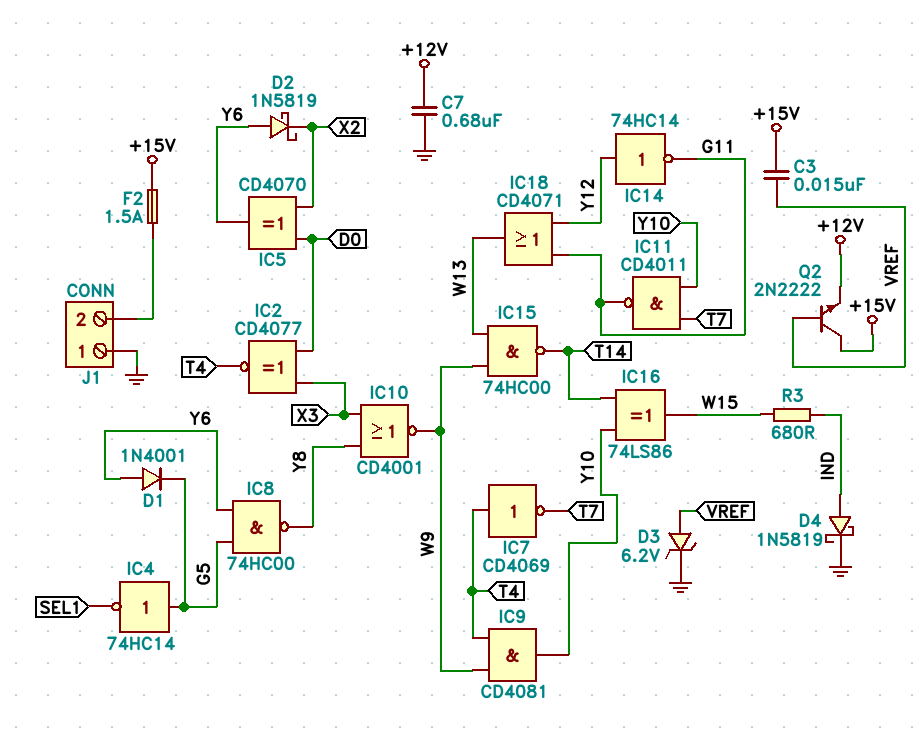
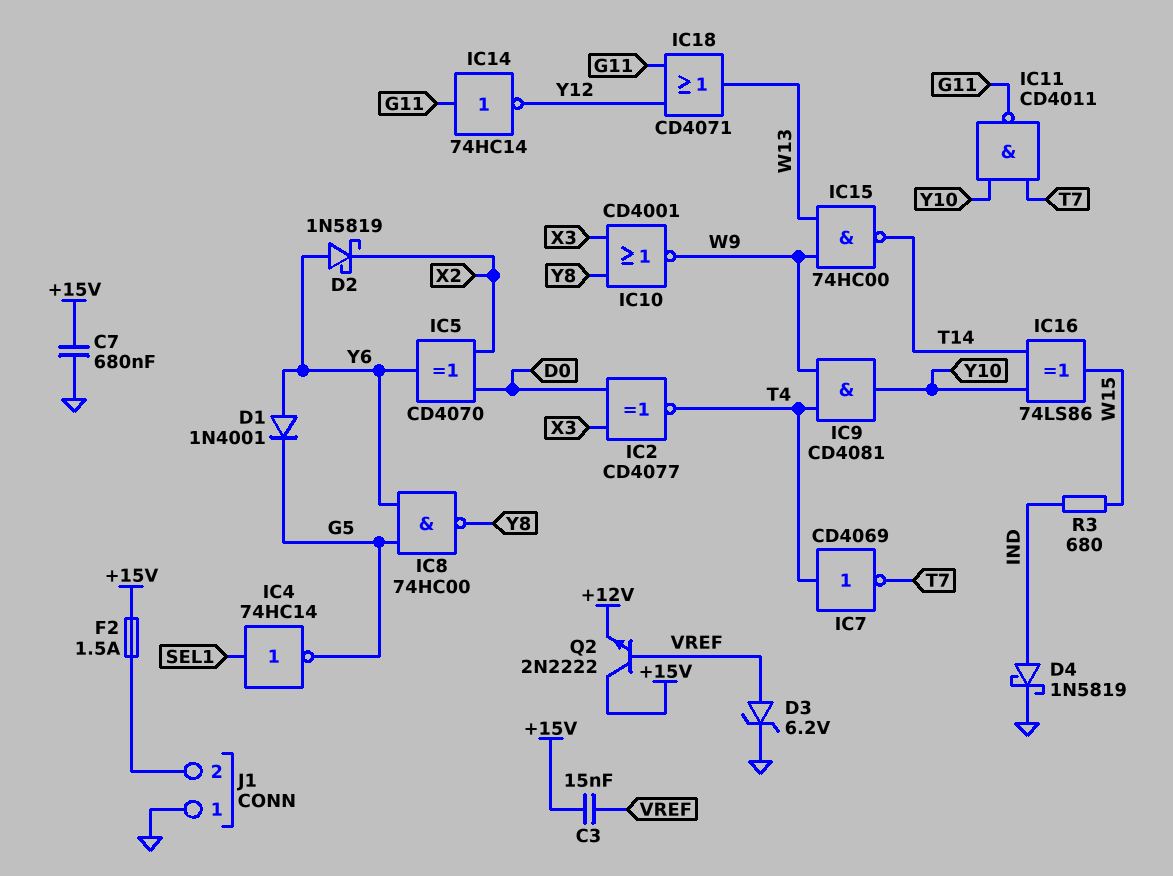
C7: 680nF (+12V, GND) -> 680nF (+15V, GND)
IC4: NOT 74HC14 (in G5, out SEL1) -> NOT 74HC14 (in SEL1, out G5)
IC14: NOT 74HC14 (in Y12, out G11) -> NOT 74HC14 (in G11, out Y12)

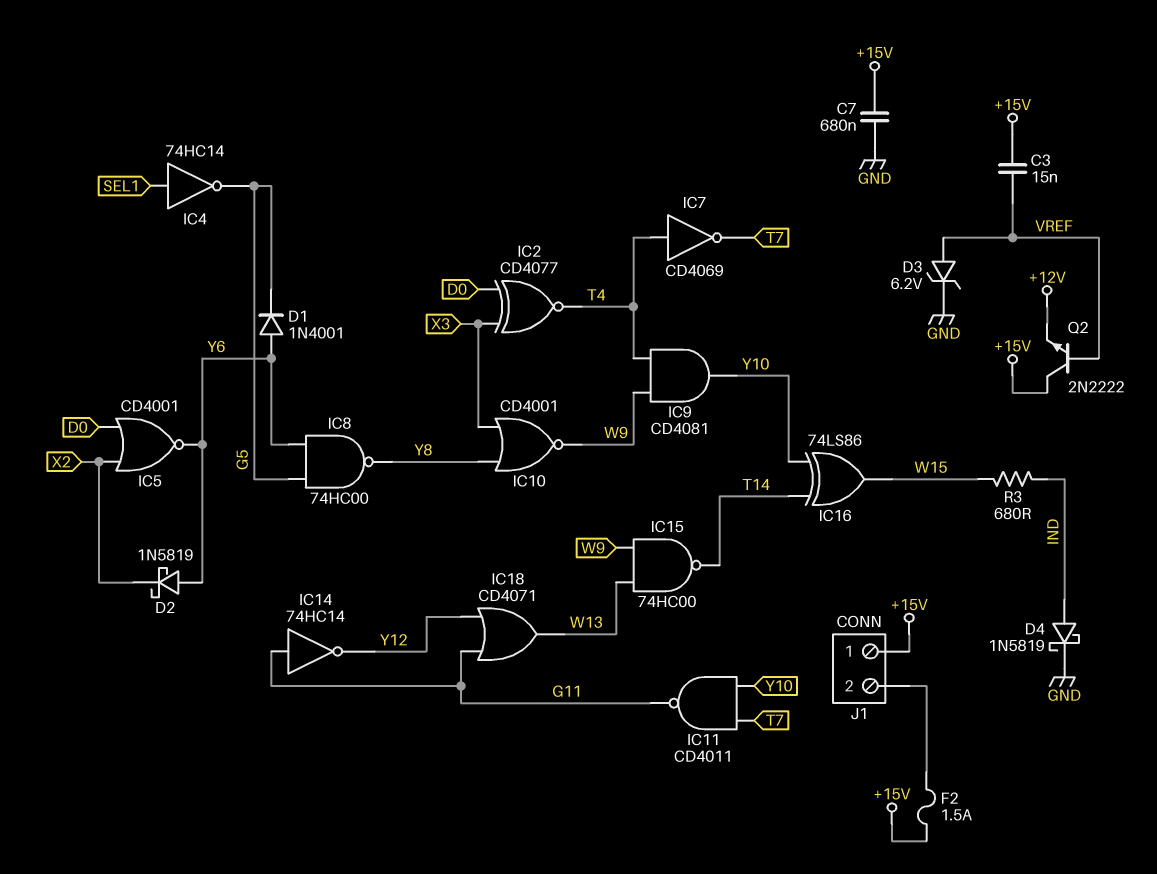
IC5: XOR CD4070 (in D0, in X2, out Y6) -> NOR CD4001 (in D0, in X2, out Y6)
J1 pin 1: GND -> +15V

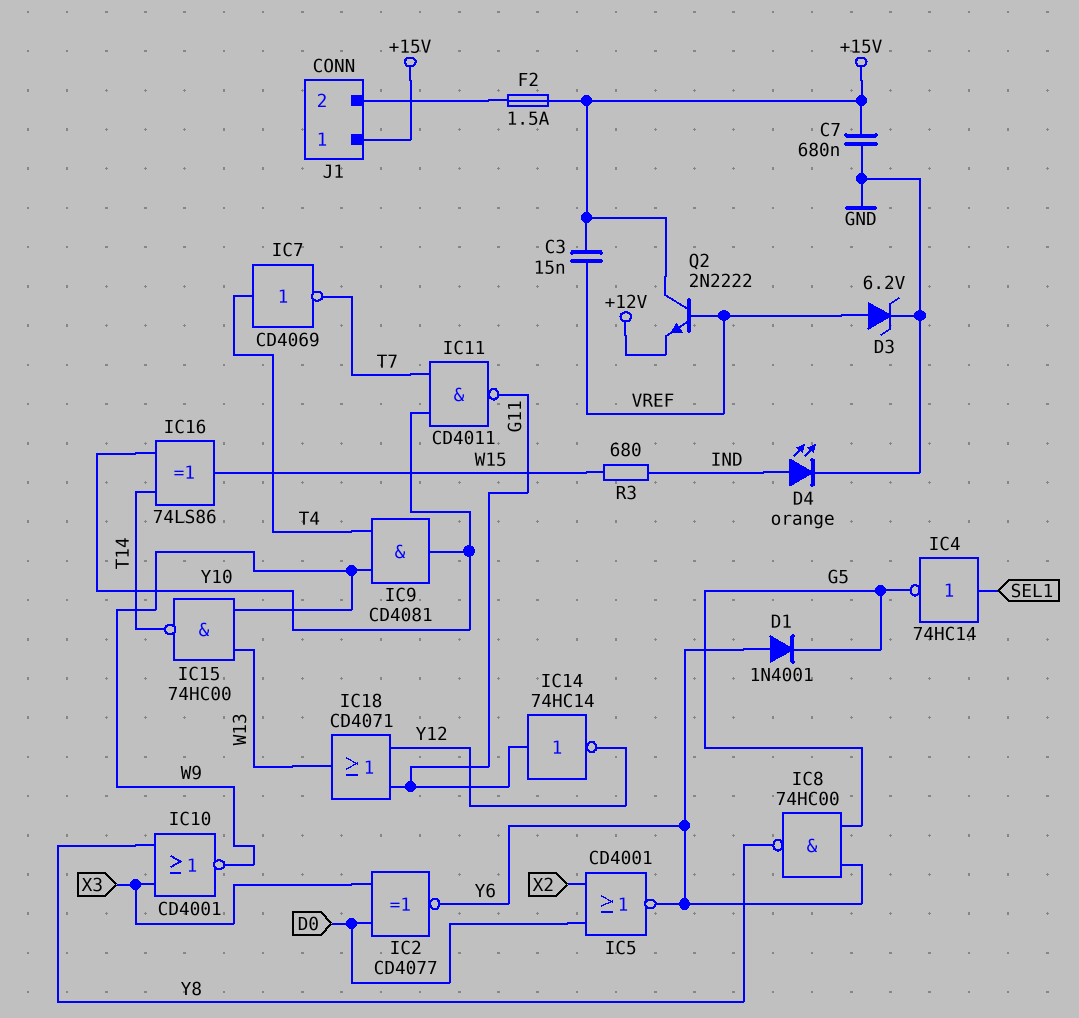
D2: schottky 1N5819 (A Y6, K X2) -> none
D4: schottky 1N5819 (A IND, K GND) -> LED orange (A IND, K GND)
IC2: XNOR CD4077 (in D0, in X3, out T4) -> XNOR CD4077 (in D0, in X3, out Y6)

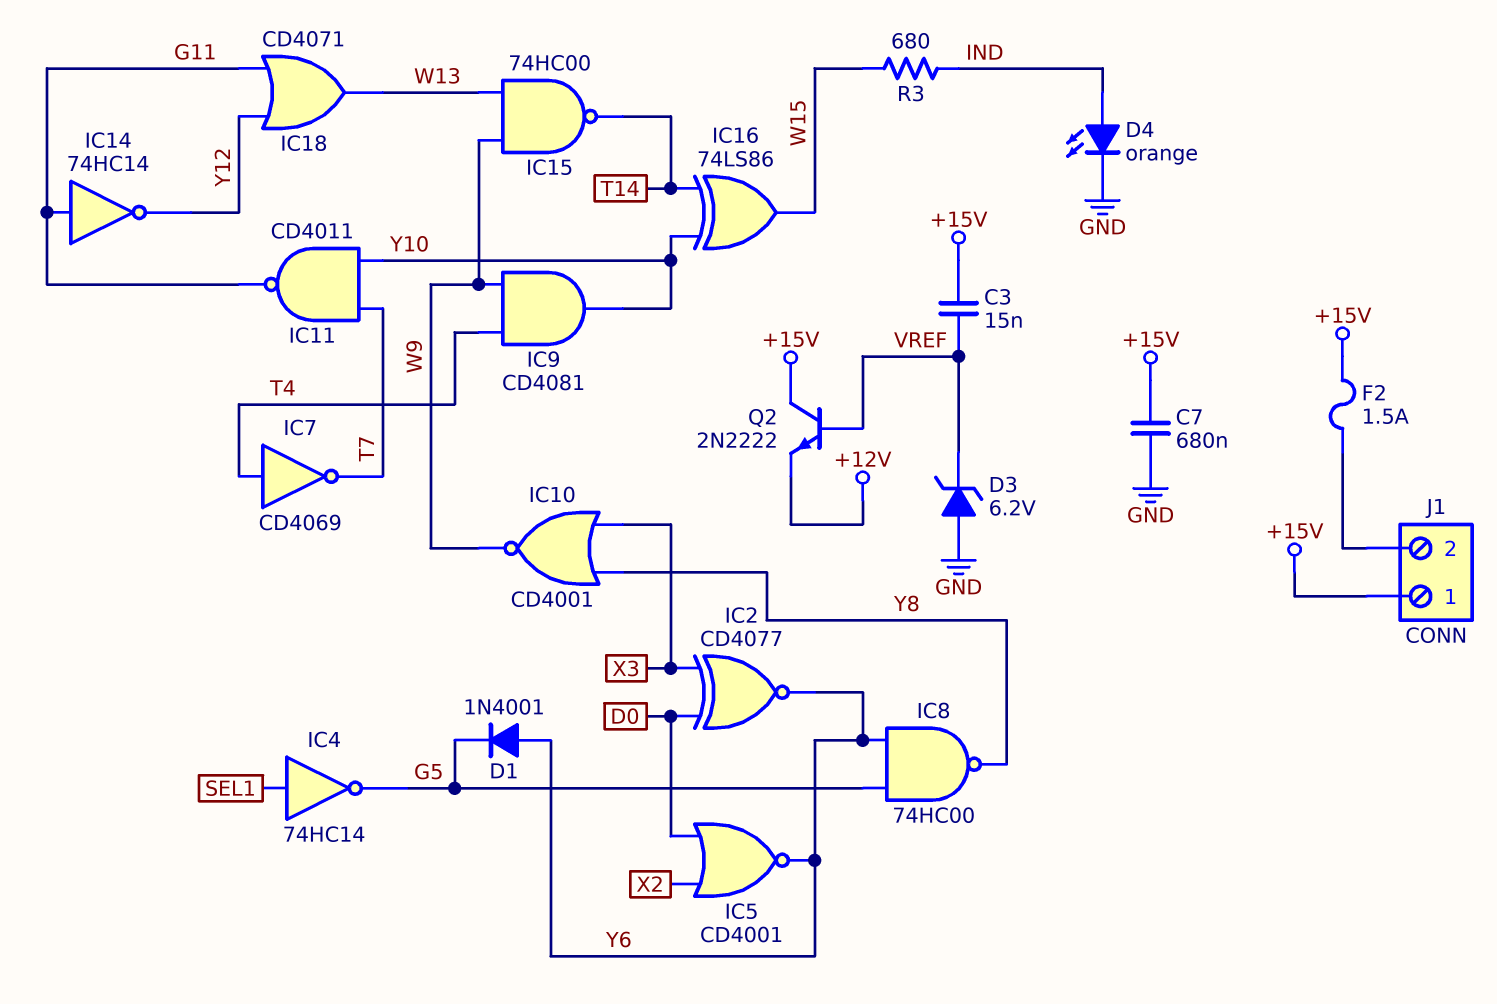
D3: zener 6.2V (A VREF, K GND) -> zener 6.2V (A GND, K VREF)

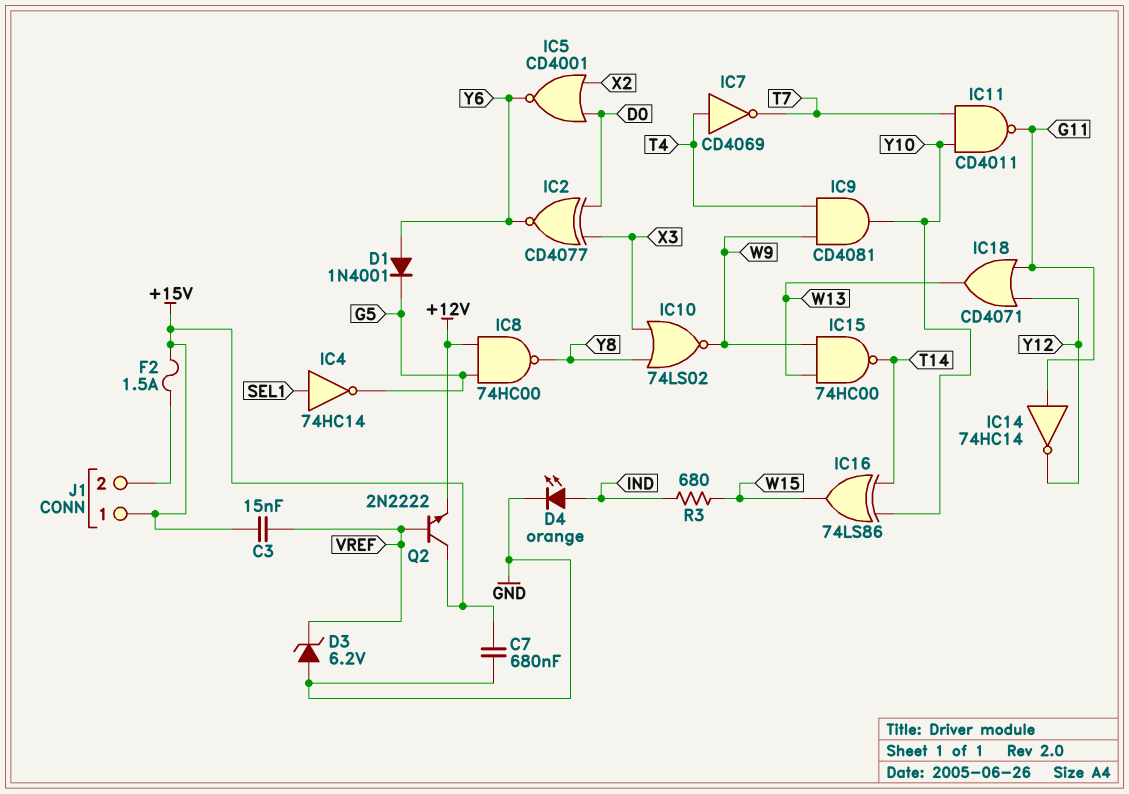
IC8: NAND 74HC00 (in G5, in Y6, out Y8) -> NAND 74HC00 (in +12V, in G5, out Y8)
IC10: NOR CD4001 (in X3, in Y8, out W9) -> NOR 74LS02 (in X3, in Y8, out W9)

